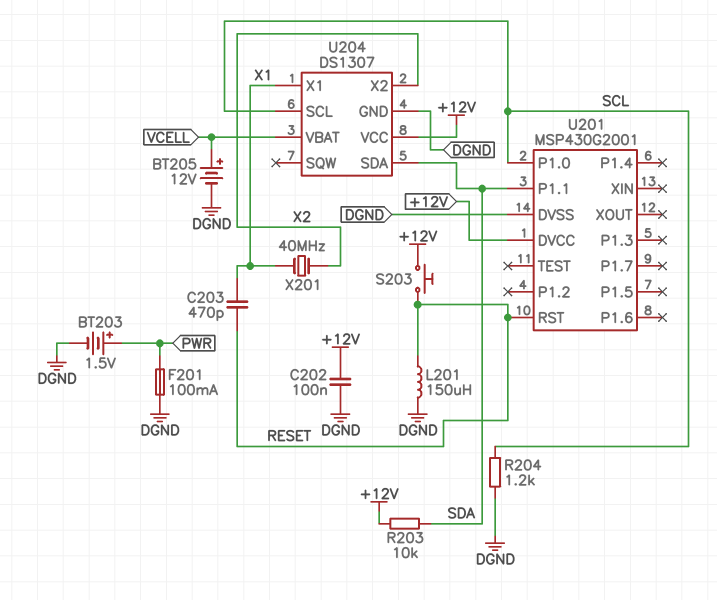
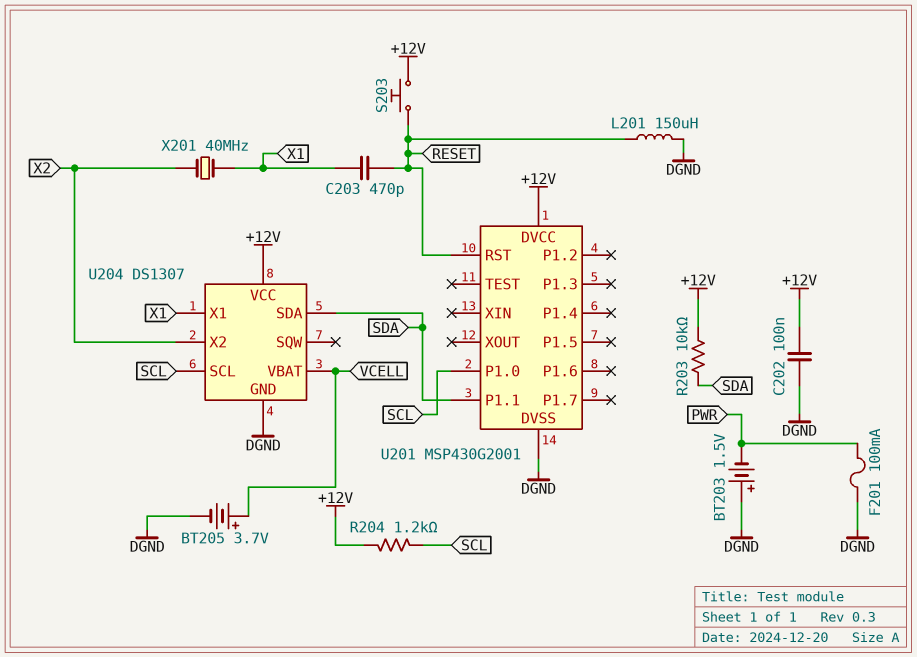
BT203: 1.5V (plus PWR, minus DGND) -> 1.5V (plus DGND, minus PWR)
BT205: 12V (plus VCELL, minus DGND) -> 3.7V (plus VCELL, minus DGND)
R204: 1.2k (DGND, SCL) -> 1.2k (+12V, SCL)

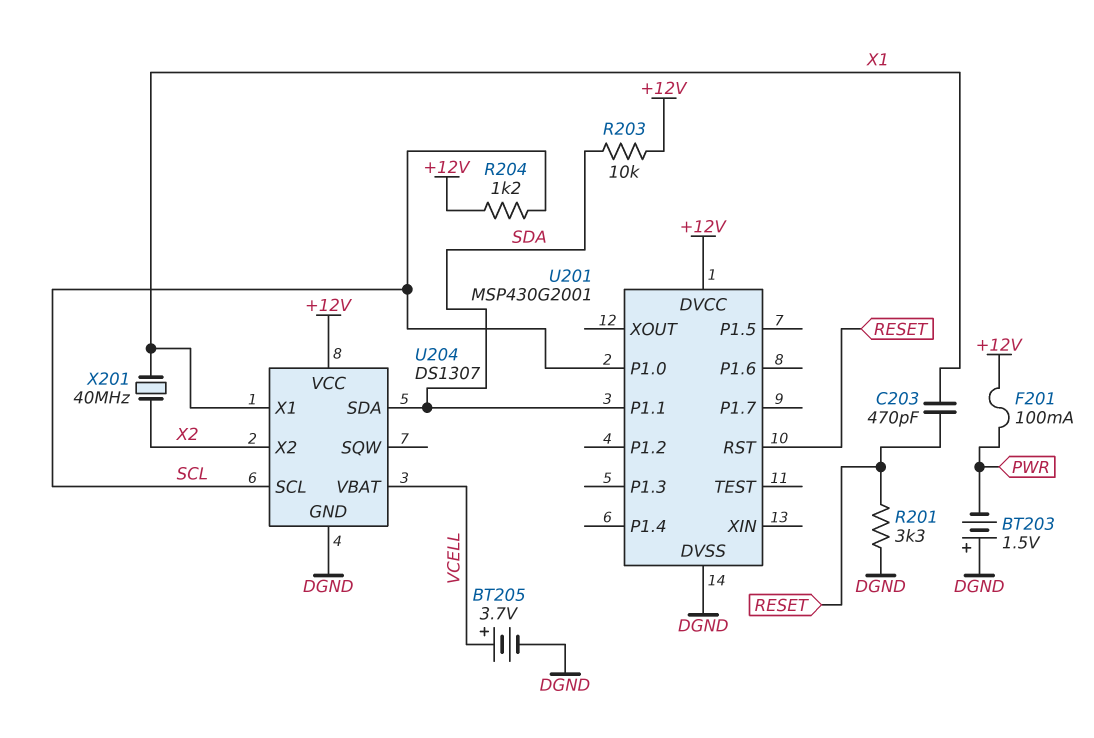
C202: 100nF (+12V, DGND) -> none
F201: 100mA (DGND, PWR) -> 100mA (+12V, PWR)
L201: 150uH (DGND, RESET) -> none
R201: none -> 3.3k (DGND, RESET)
S203: button (+12V, RESET) -> none

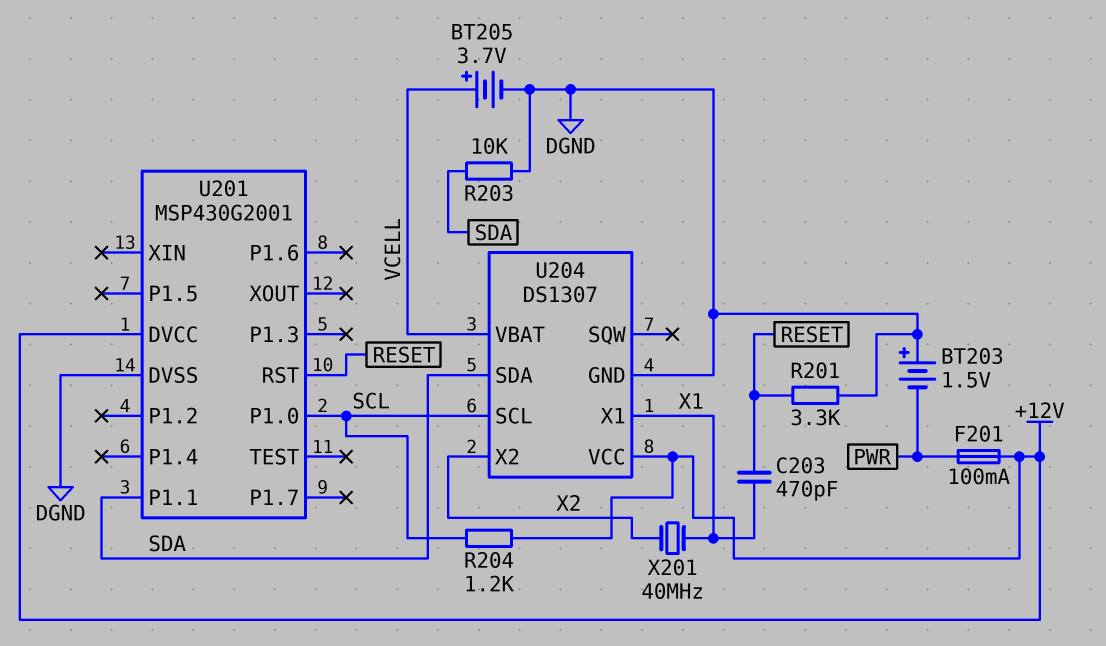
R203: 10k (+12V, SDA) -> 10k (DGND, SDA)

